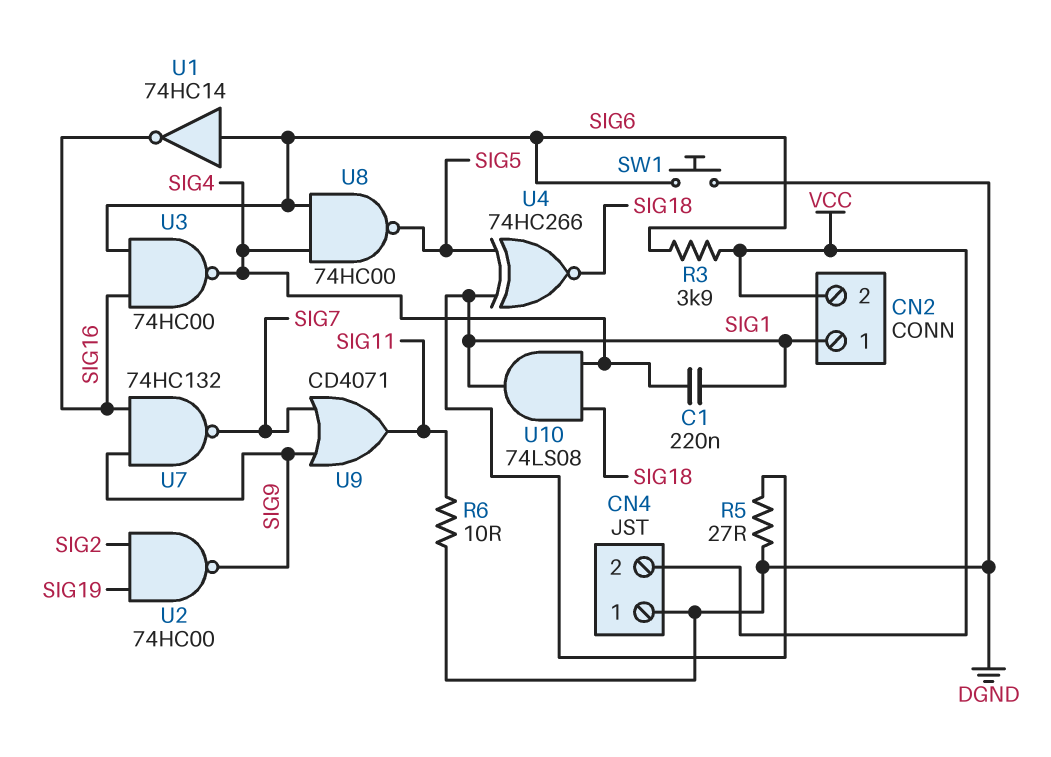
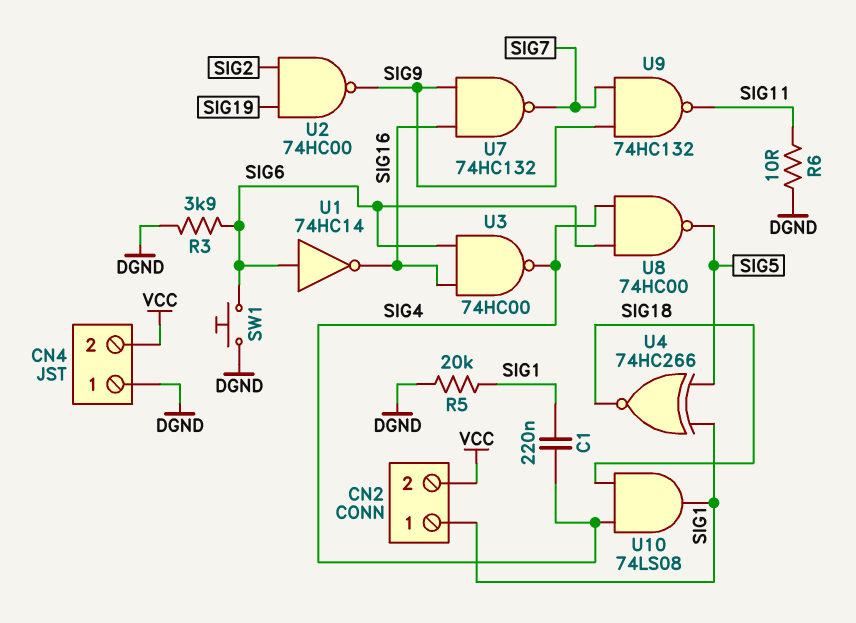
R3: 3.9k (SIG6, VCC) -> 3.9k (DGND, SIG6)
R5: 27 (DGND, SIG1) -> 20k (DGND, SIG1)
U9: OR CD4071 (in SIG7, in SIG9, out SIG11) -> NAND 74HC132 (in SIG7, in SIG9, out SIG11)

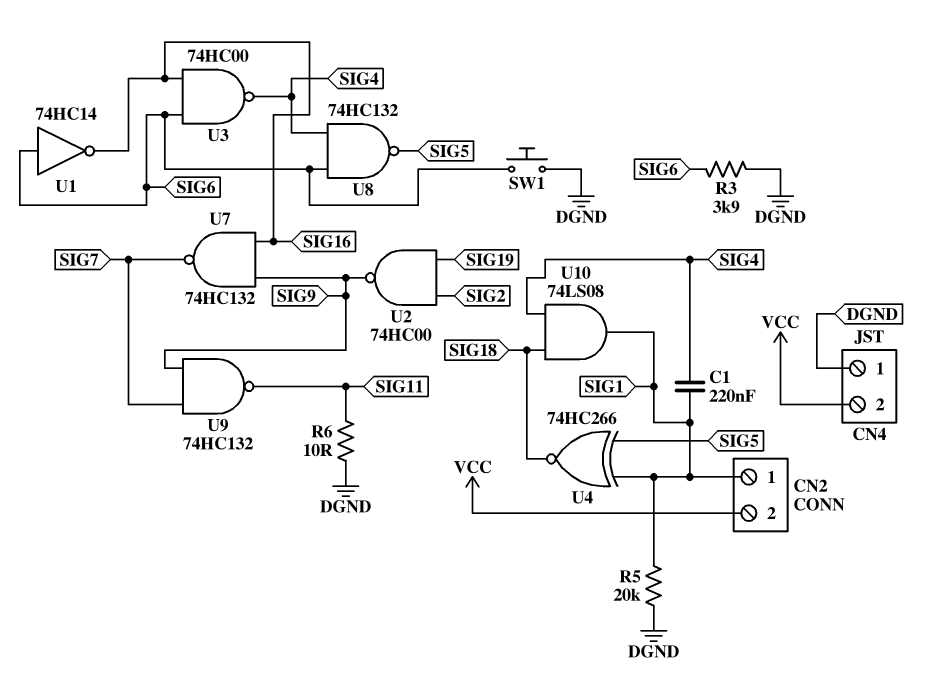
U8: NAND 74HC00 (in SIG4, in SIG6, out SIG5) -> NAND 74HC132 (in SIG4, in SIG6, out SIG5)

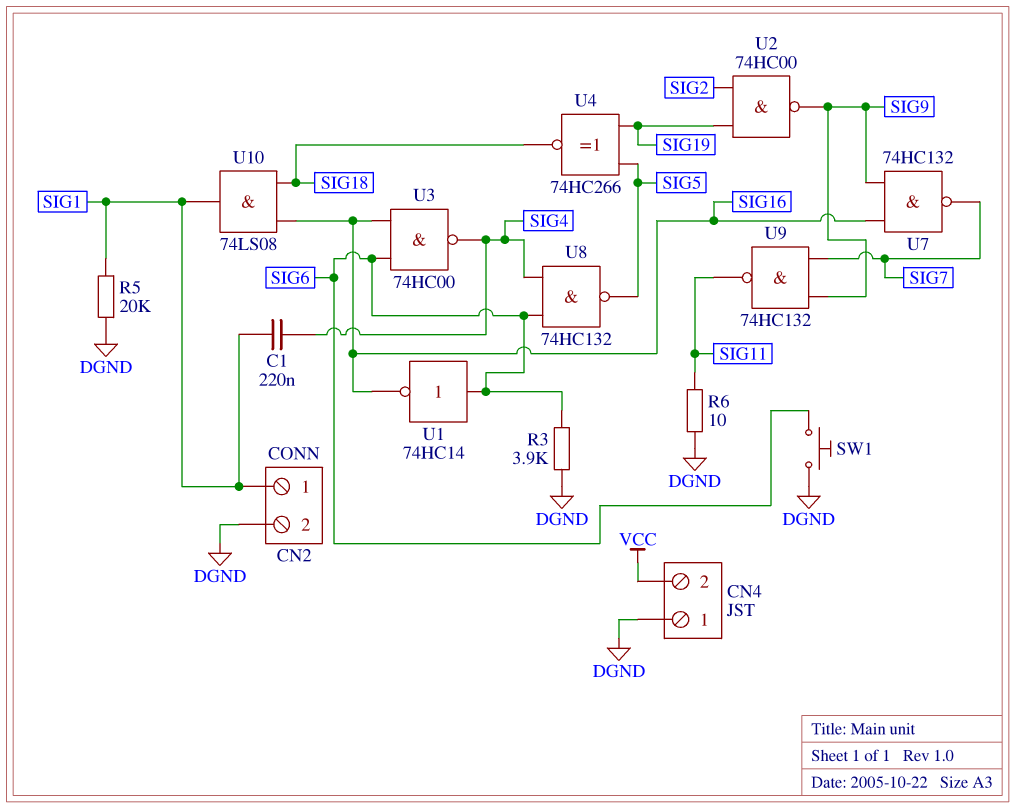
CN2 pin 2: VCC -> DGND
U4: XNOR 74HC266 (in SIG1, in SIG5, out SIG18) -> XNOR 74HC266 (in SIG5, in SIG19, out SIG18)
U10: AND 74LS08 (in SIG4, in SIG18, out SIG1) -> AND 74LS08 (in SIG16, in SIG18, out SIG1)

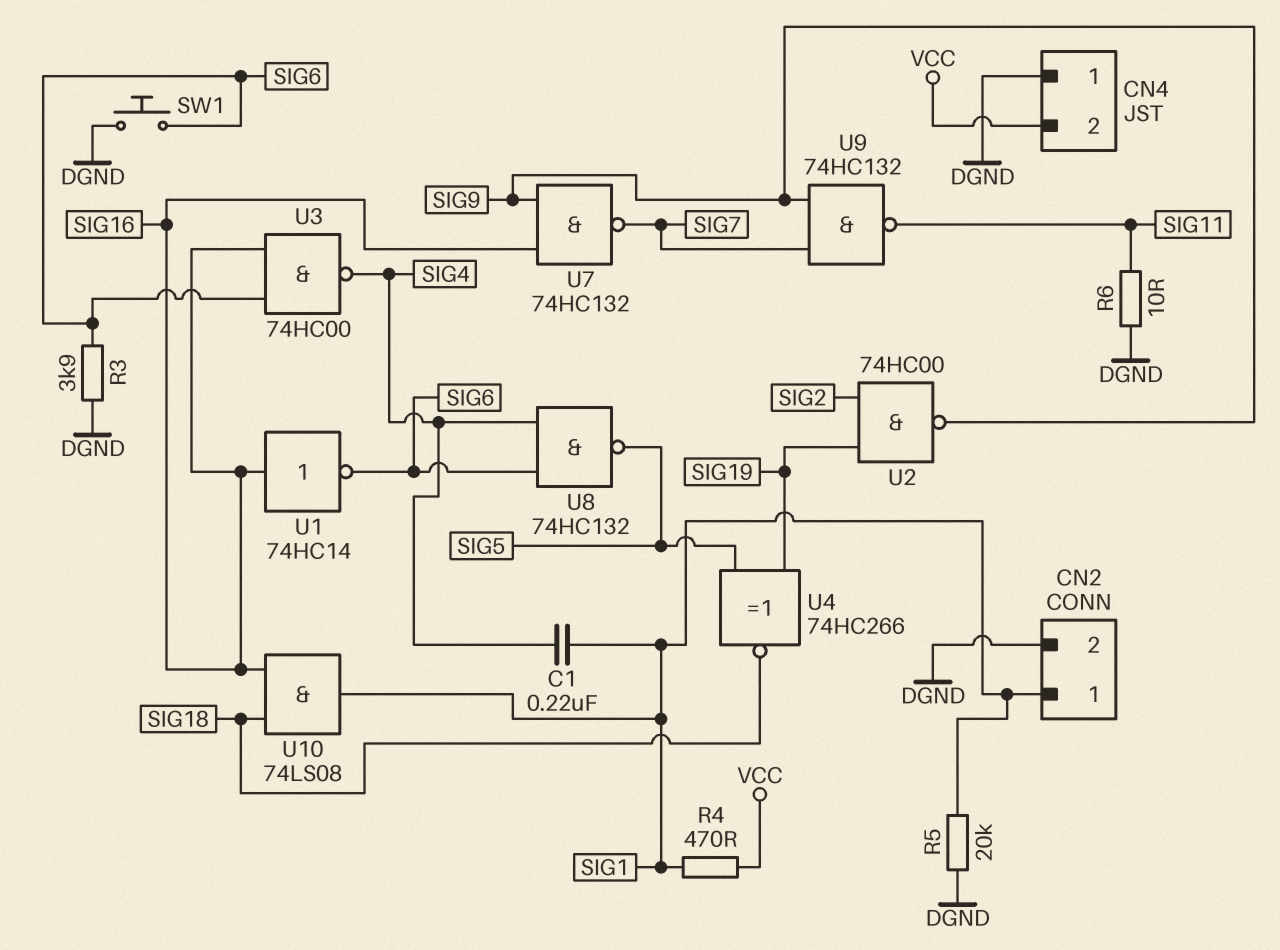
R4: none -> 470 (SIG1, VCC)
U1: NOT 74HC14 (in SIG6, out SIG16) -> NOT 74HC14 (in SIG16, out SIG6)

